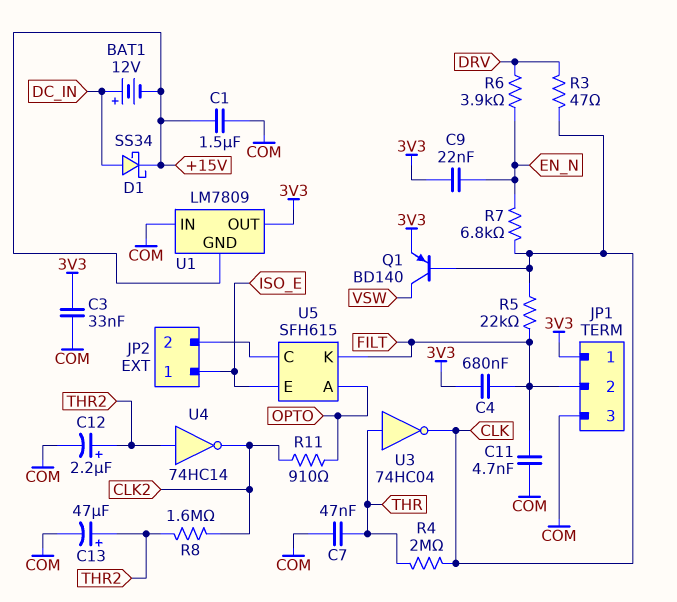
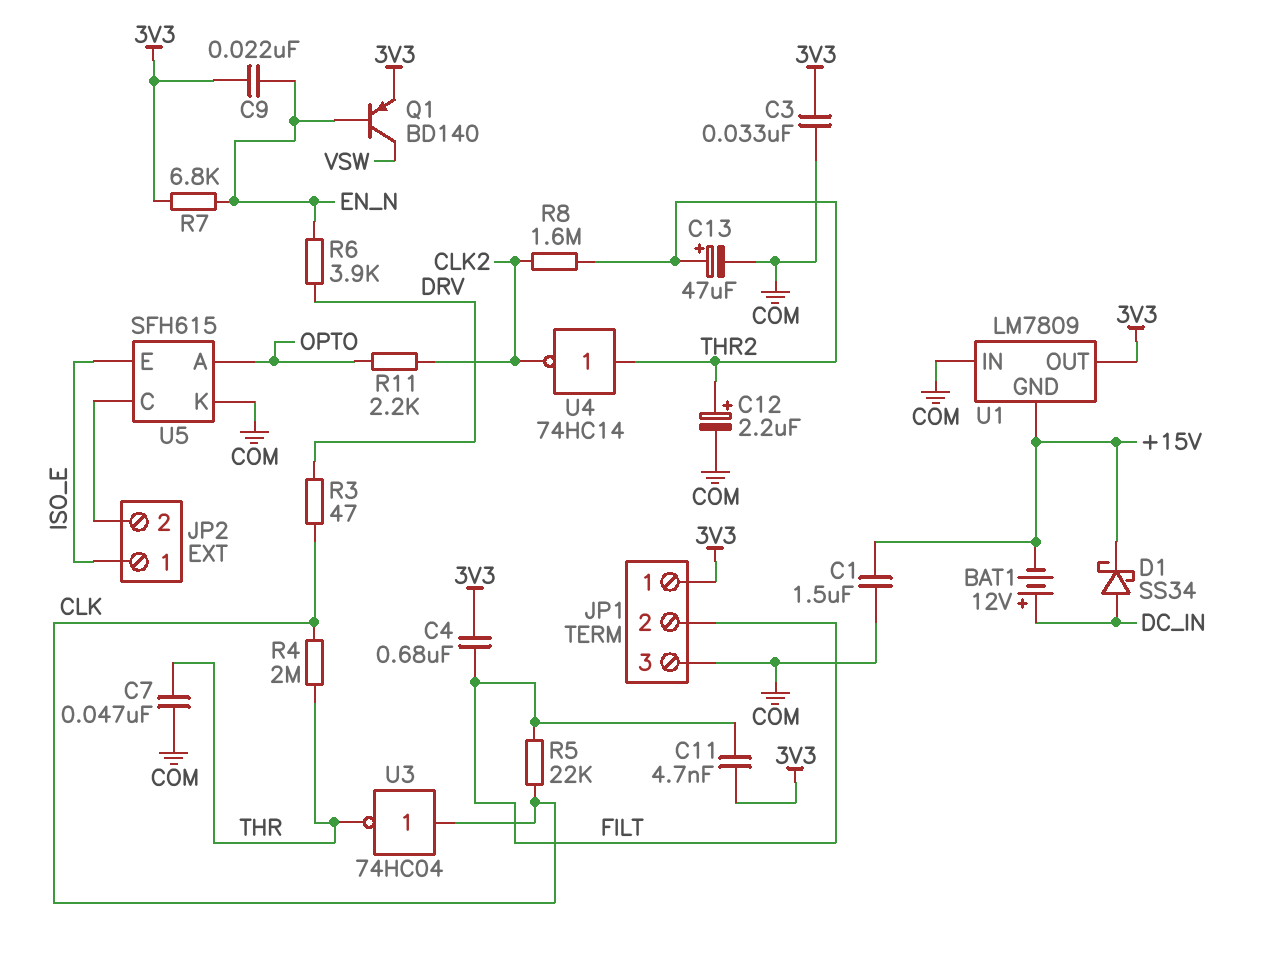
C11: 4.7nF (COM, FILT) -> 4.7nF (3V3, FILT)
Q1: PNP BD140 (B CLK, C VSW, E 3V3) -> PNP BD140 (B EN_N, C VSW, E 3V3)
R7: 6.8k (CLK, EN_N) -> 6.8k (3V3, EN_N)
R11: 910 (CLK2, OPTO) -> 2.2k (CLK2, OPTO)
U3: NOT 74HC04 (in THR, out CLK) -> NOT 74HC04 (in CLK, out THR)
U5 pin K: FILT -> COM

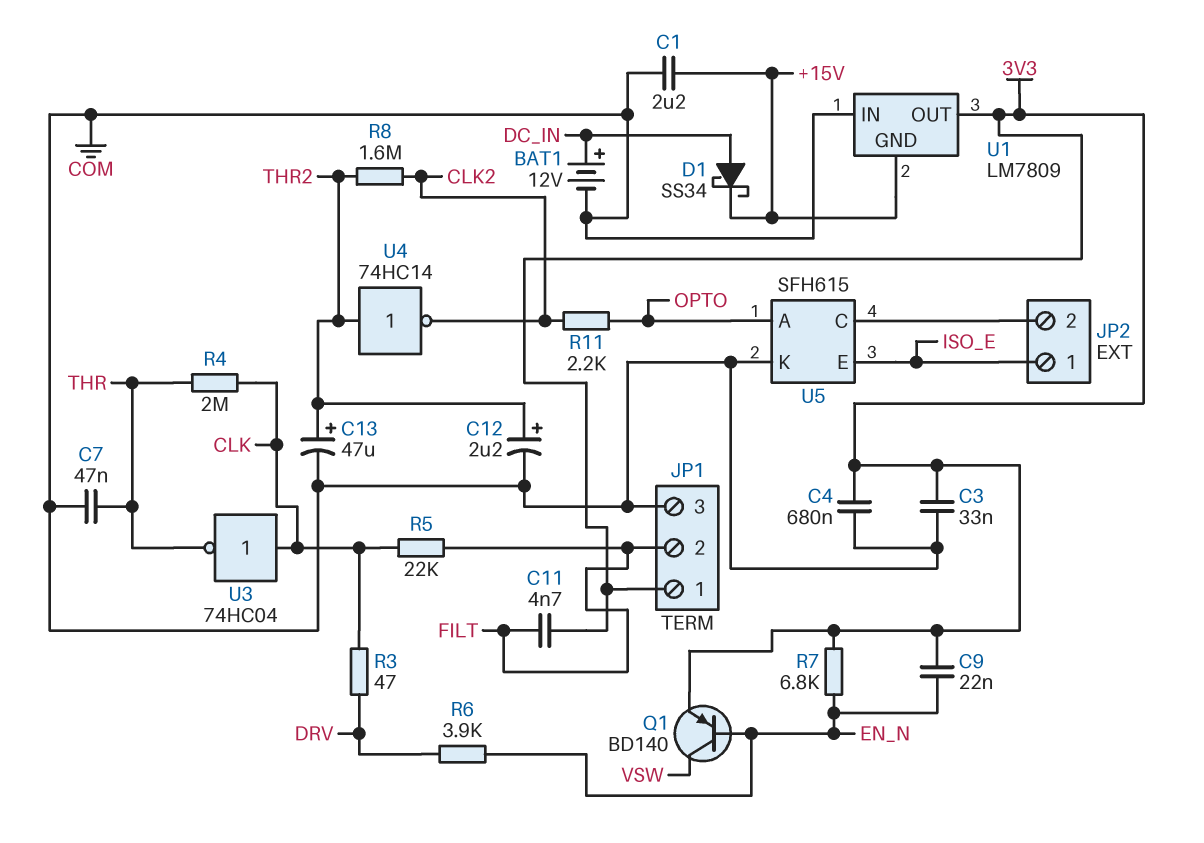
BAT1: 12V (plus DC_IN, minus +15V) -> 12V (plus DC_IN, minus COM)
C1: 1.5uF (+15V, COM) -> 2.2uF (+15V, COM)
C4: 680nF (3V3, FILT) -> 680nF (3V3, COM)

